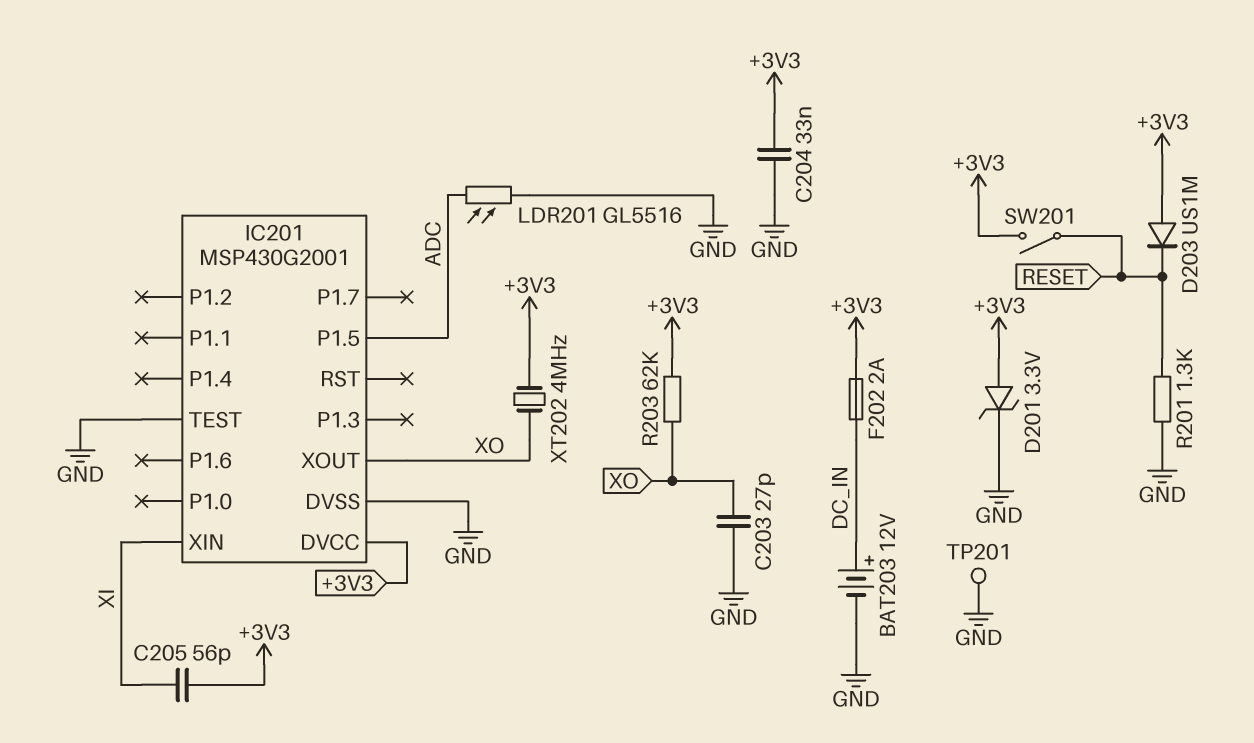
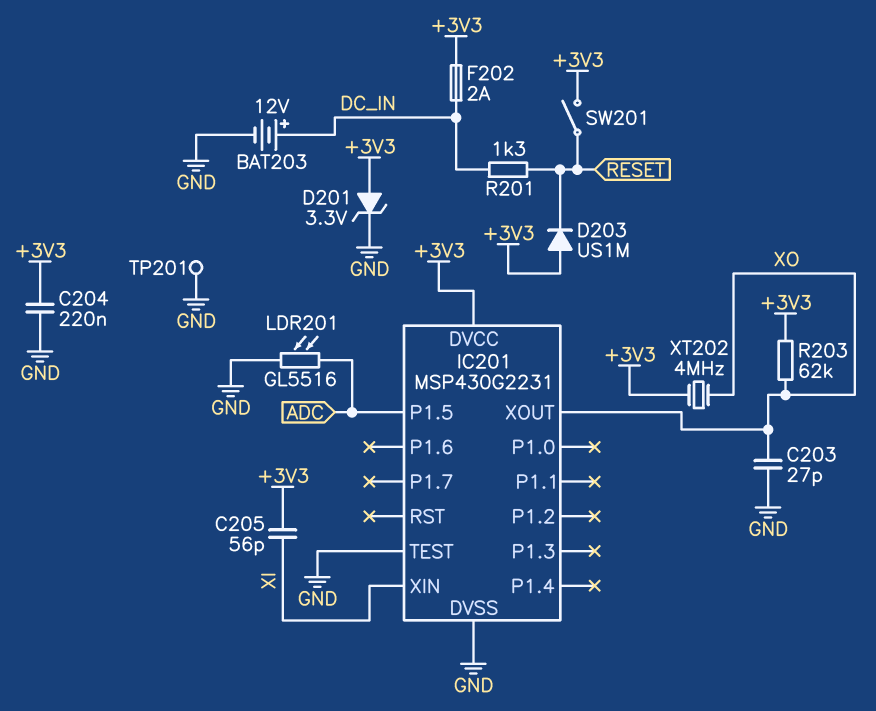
C204: 33nF (+3V3, GND) -> 220nF (+3V3, GND)
IC201: MSP430G2001 -> MSP430G2231
R201: 1.3k (GND, RESET) -> 1.3k (DC_IN, RESET)

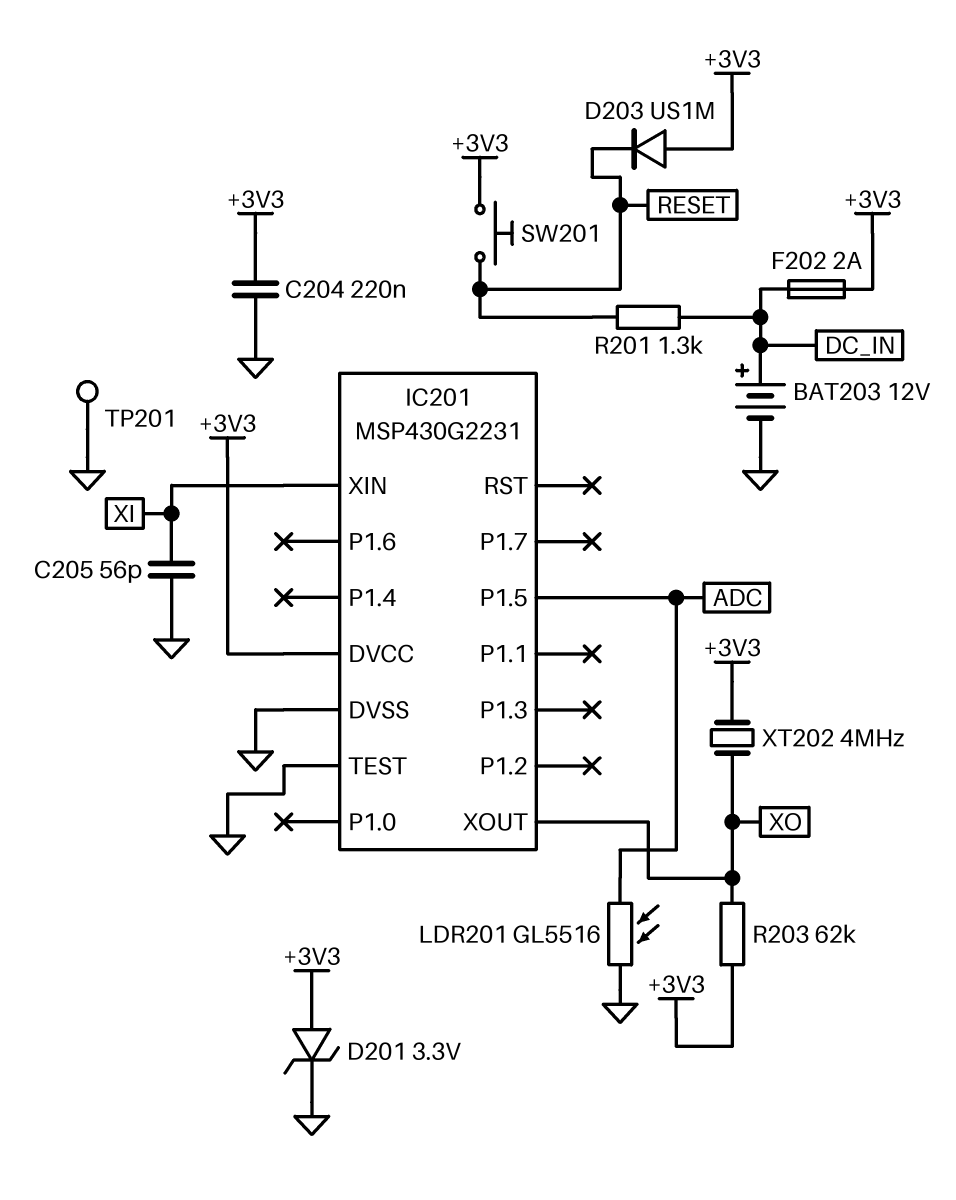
C203: 27pF (GND, XO) -> none
C205: 56pF (+3V3, XI) -> 56pF (GND, XI)
SW201: switch (+3V3, RESET) -> button (+3V3, RESET)

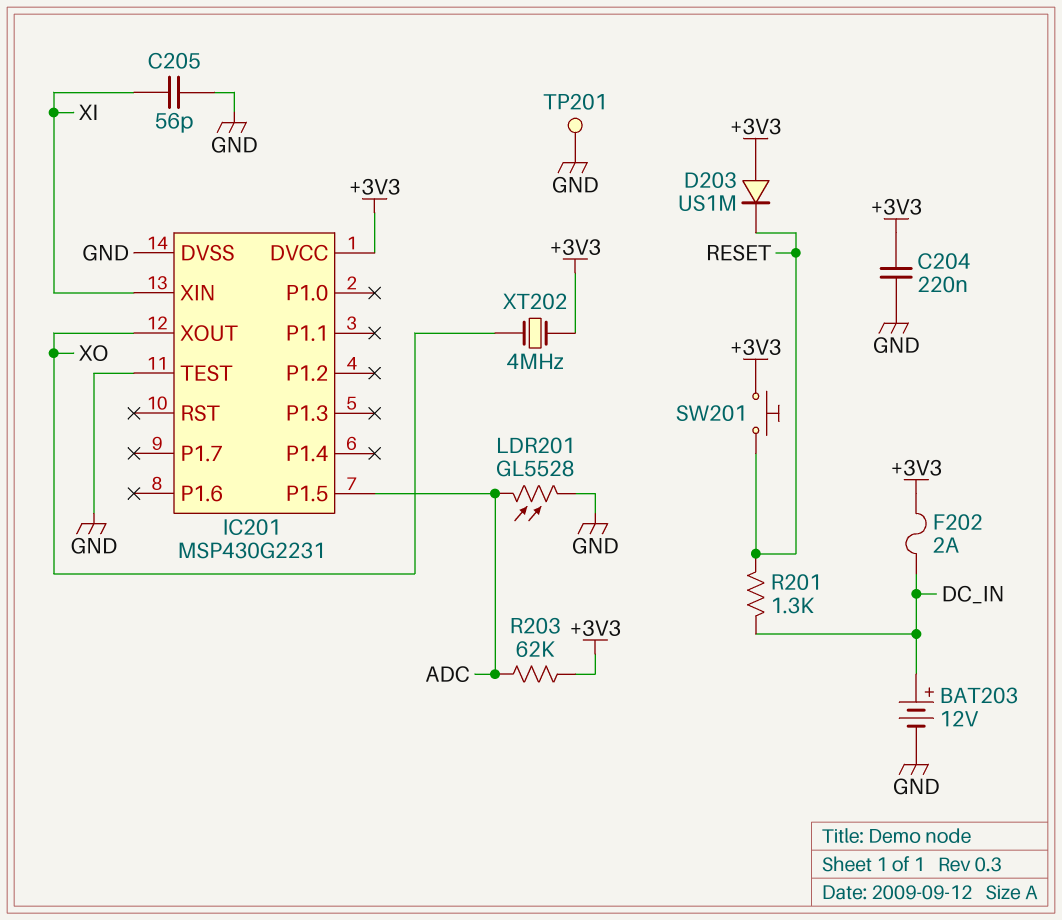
D201: zener 3.3V (A +3V3, K GND) -> none
LDR201: GL5516 (ADC, GND) -> GL5528 (ADC, GND)
R203: 62k (+3V3, XO) -> 62k (+3V3, ADC)

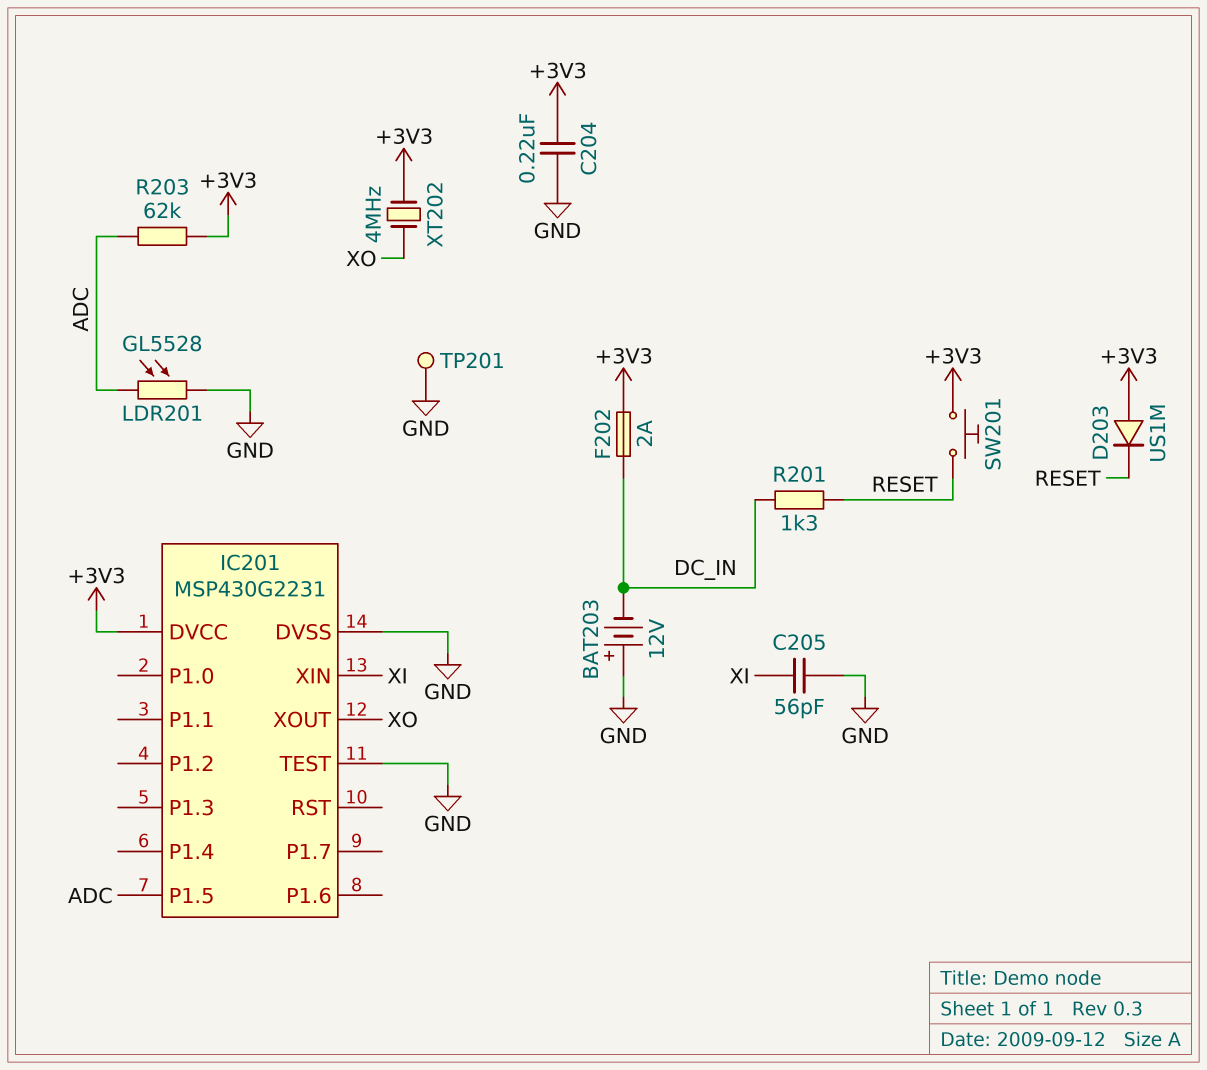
BAT203: 12V (plus DC_IN, minus GND) -> 12V (plus GND, minus DC_IN)

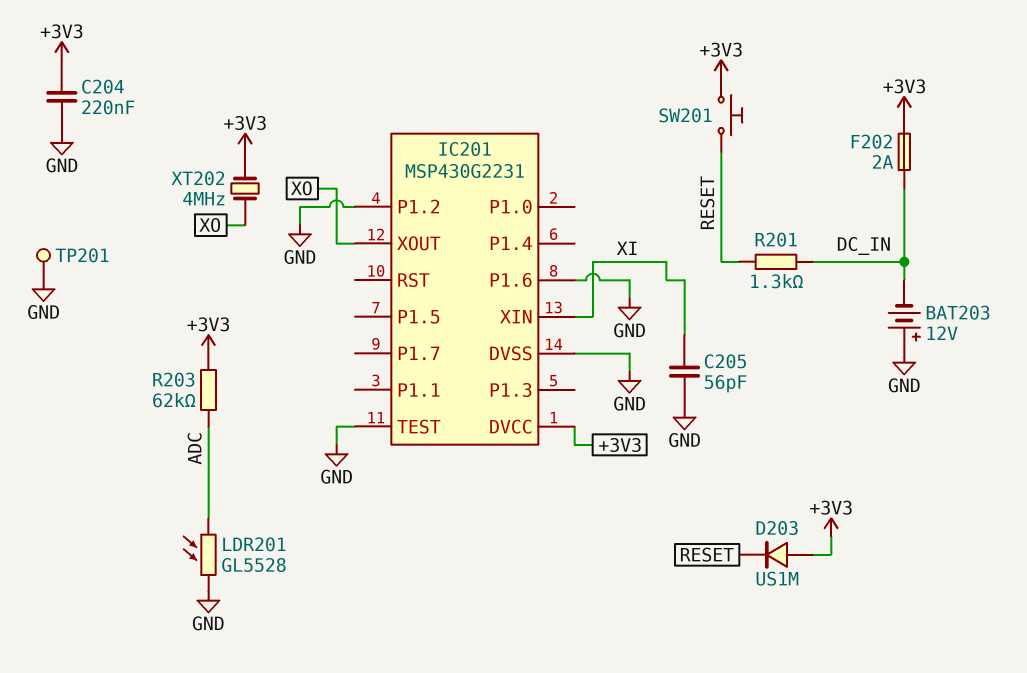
IC201 pin P1.2: none -> GND
IC201 pin P1.5: ADC -> none
IC201 pin P1.6: none -> GND

